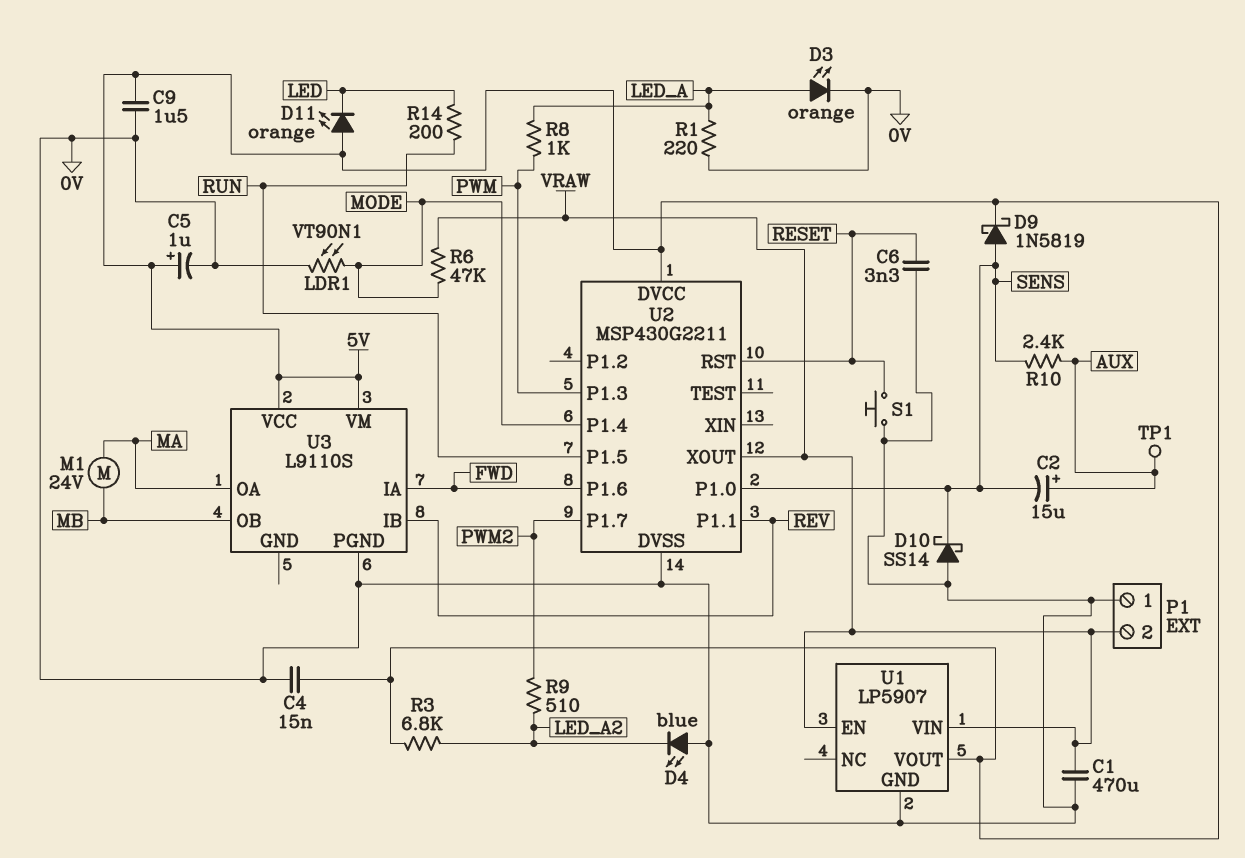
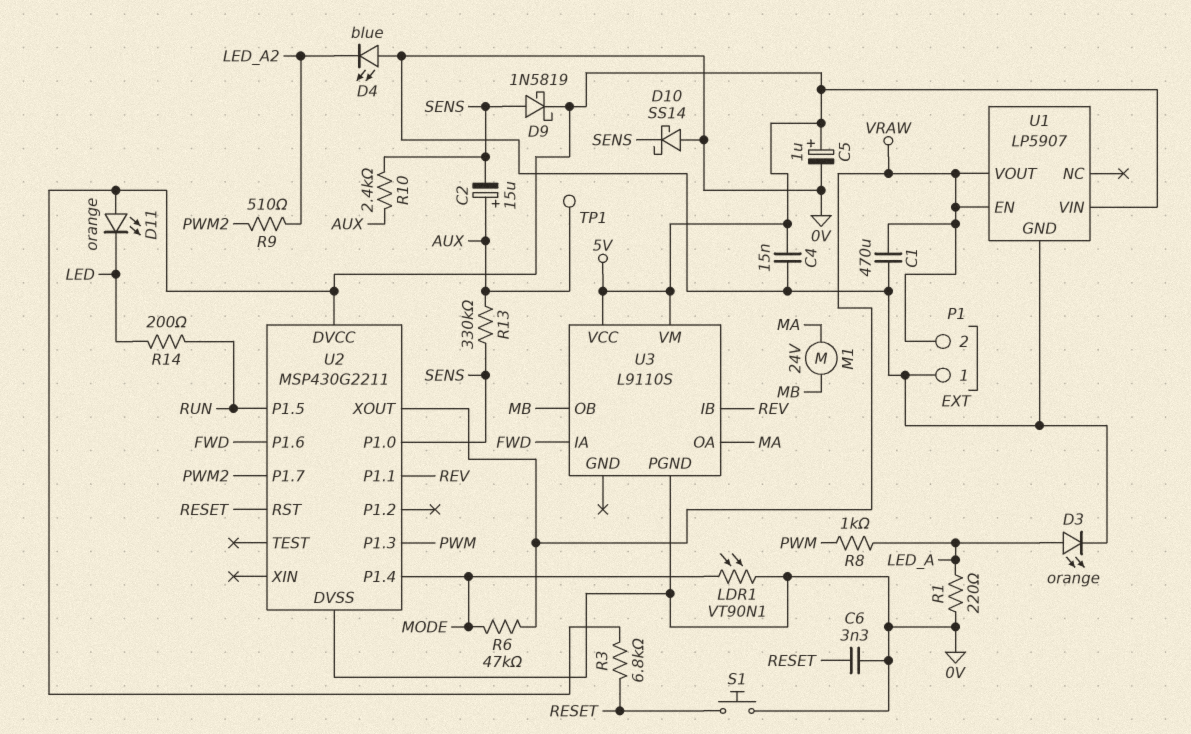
C9: 1.5uF (0V, 5V) -> none
R3: 6.8k (5V, LED_A2) -> 6.8k (5V, RESET)
R13: none -> 330k (AUX, SENS)
U1 pin VIN: VRAW -> 5V
U1 pin VOUT: 5V -> VRAW

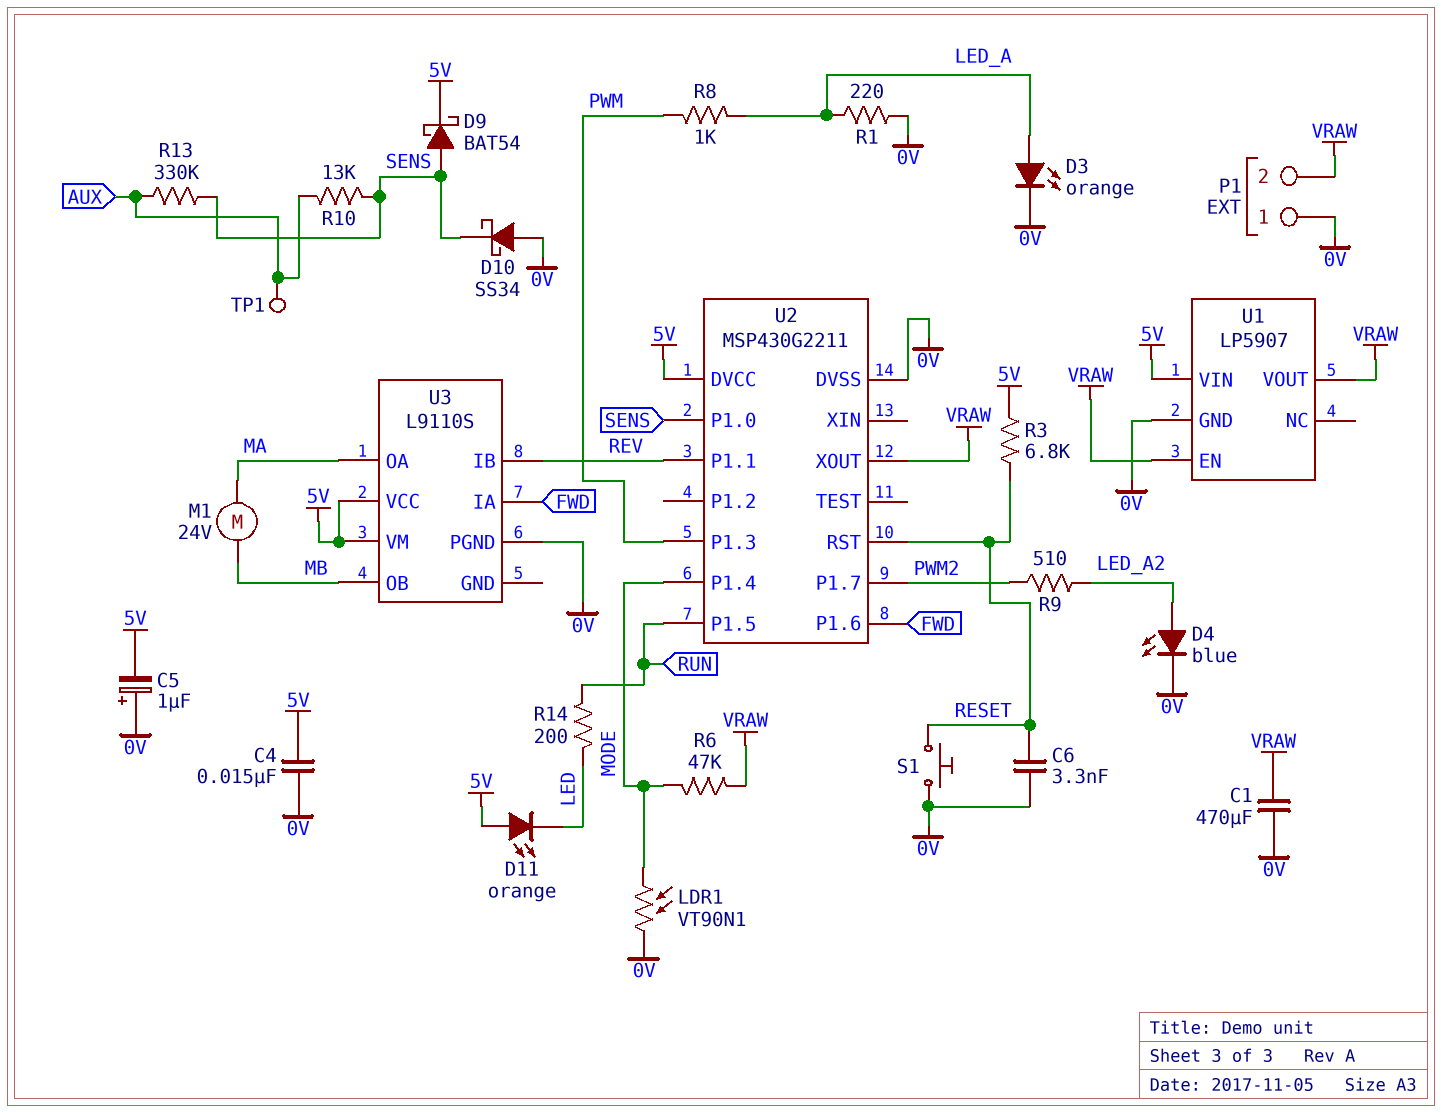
C2: 15uF (plus AUX, minus SENS) -> none
C5: 1uF (plus 5V, minus 0V) -> 1uF (plus 0V, minus 5V)
D4: LED blue (A 0V, K LED_A2) -> LED blue (A LED_A2, K 0V)
D9: schottky 1N5819 (A SENS, K 5V) -> schottky BAT54 (A SENS, K 5V)
D10: schottky SS14 (A 0V, K SENS) -> schottky SS34 (A 0V, K SENS)
R10: 2.4k (AUX, SENS) -> 13k (AUX, SENS)

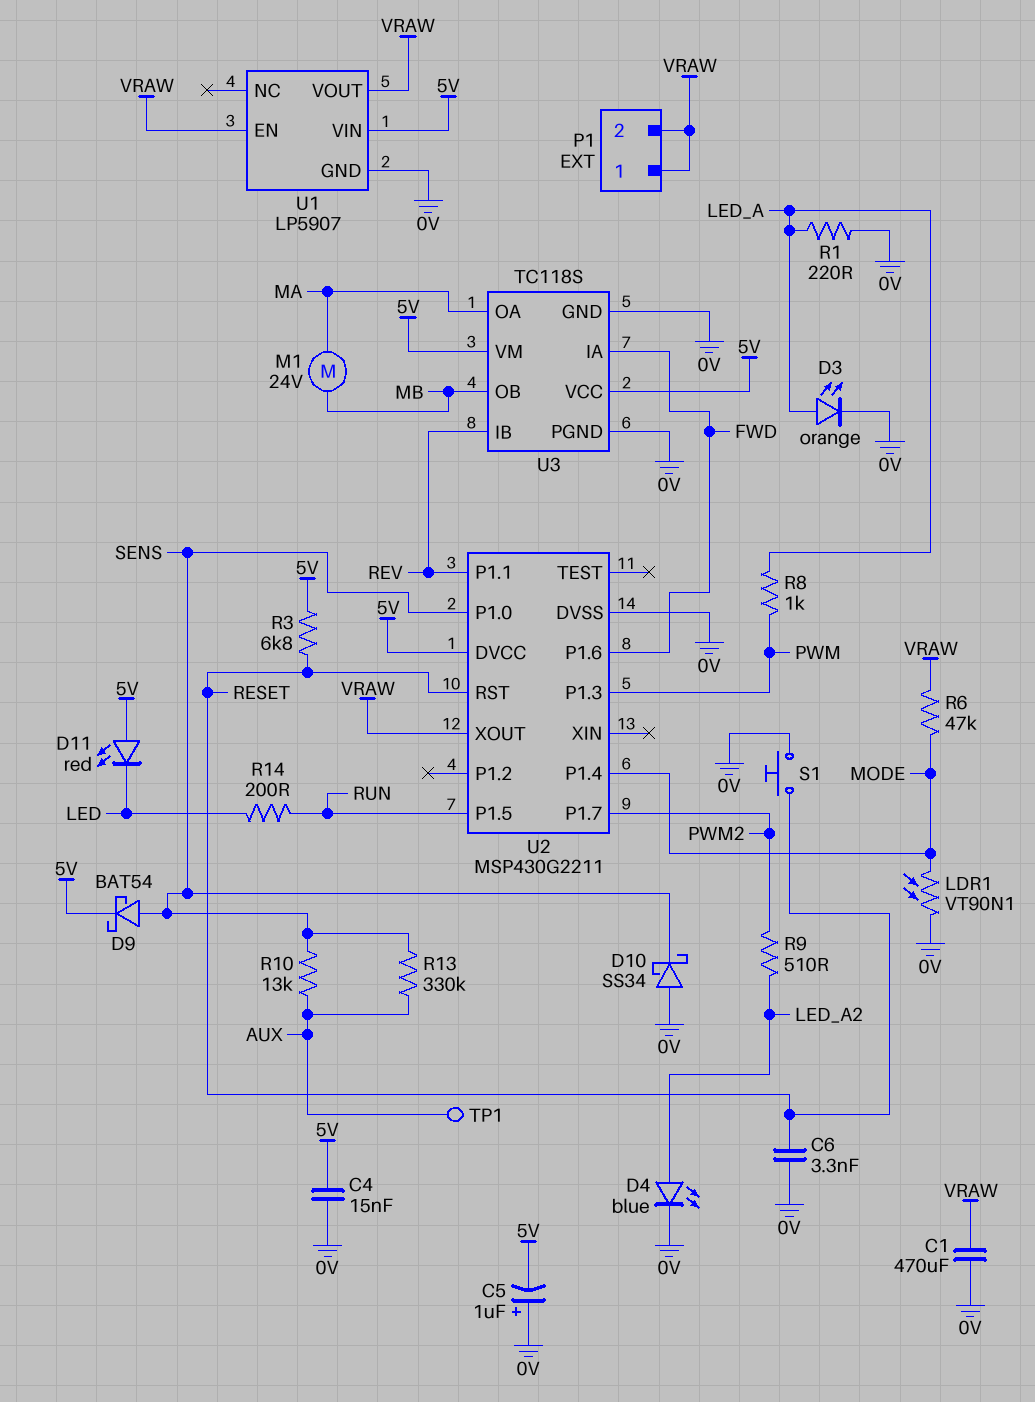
D11: LED orange (A 5V, K LED) -> LED red (A 5V, K LED)
P1 pin 1: 0V -> VRAW
U3: L9110S -> TC118S
U3 pin GND: none -> 0V

